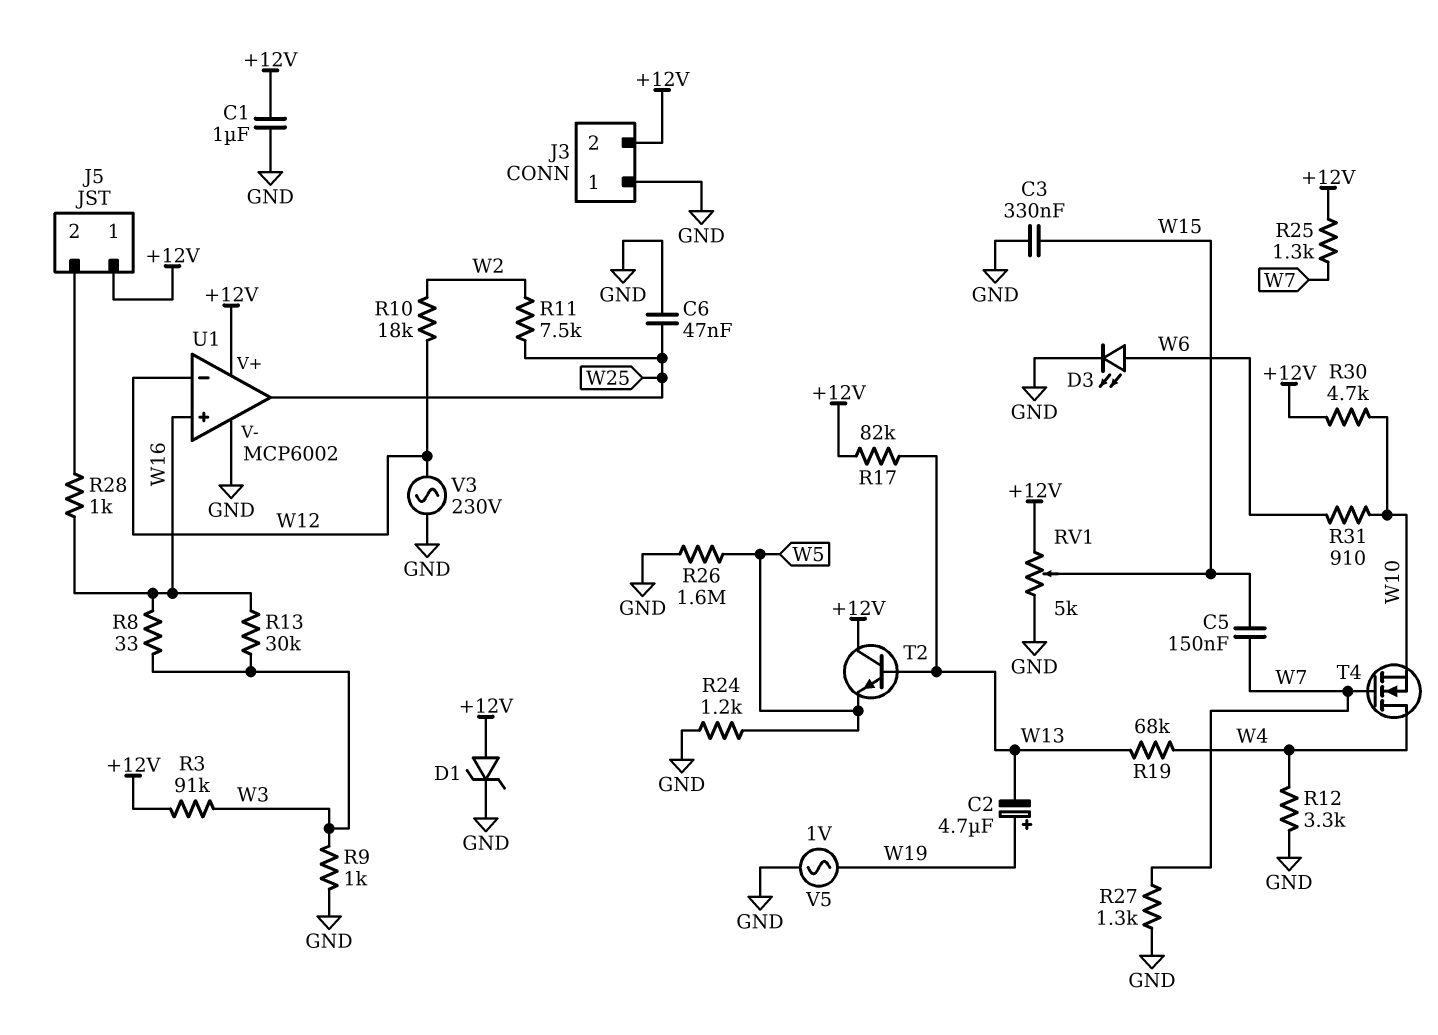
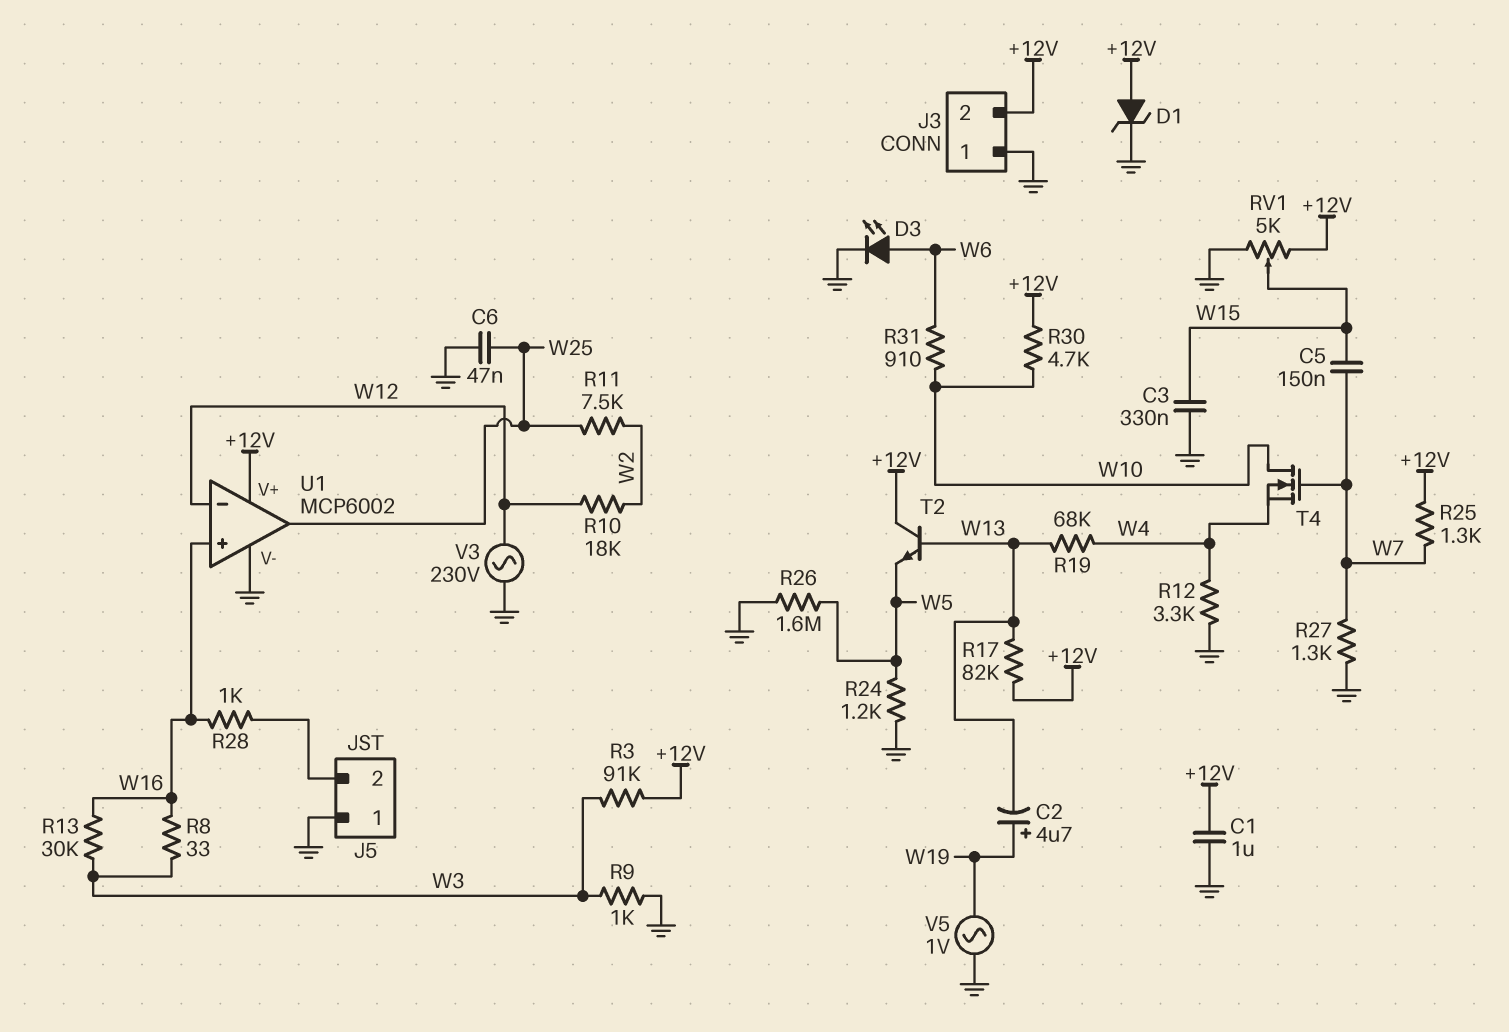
J5 pin 1: +12V -> GND
T4: NMOS (G W7, D W4, S W10) -> NMOS (G W7, D W10, S W4)

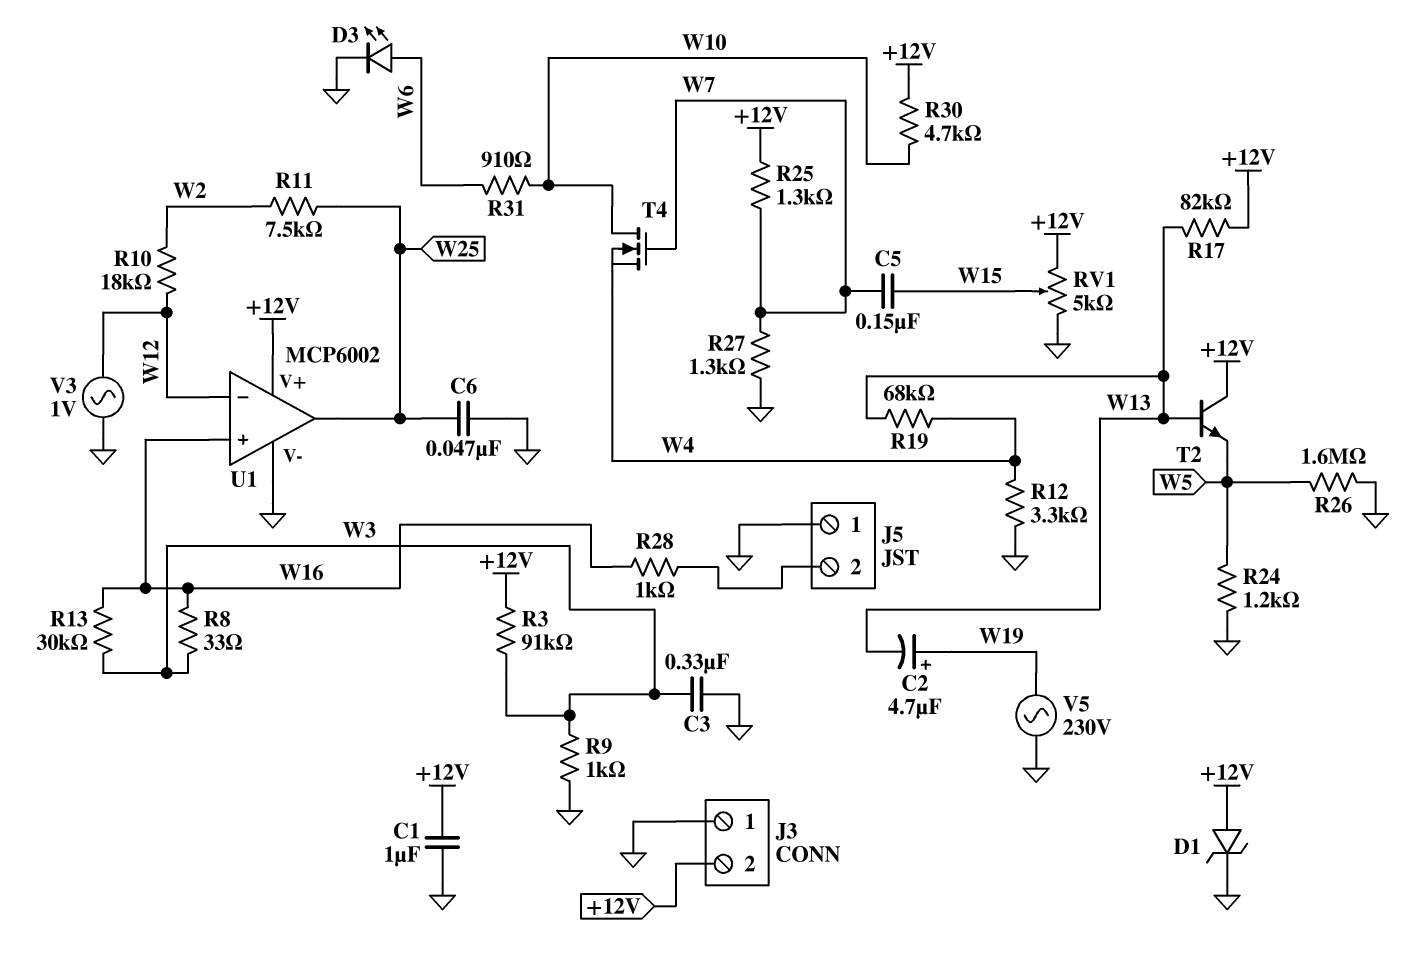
C3: 330nF (GND, W15) -> 330nF (GND, W3)
V3: AC 230V (GND, W12) -> AC 1V (GND, W12)
V5: AC 1V (GND, W19) -> AC 230V (GND, W19)

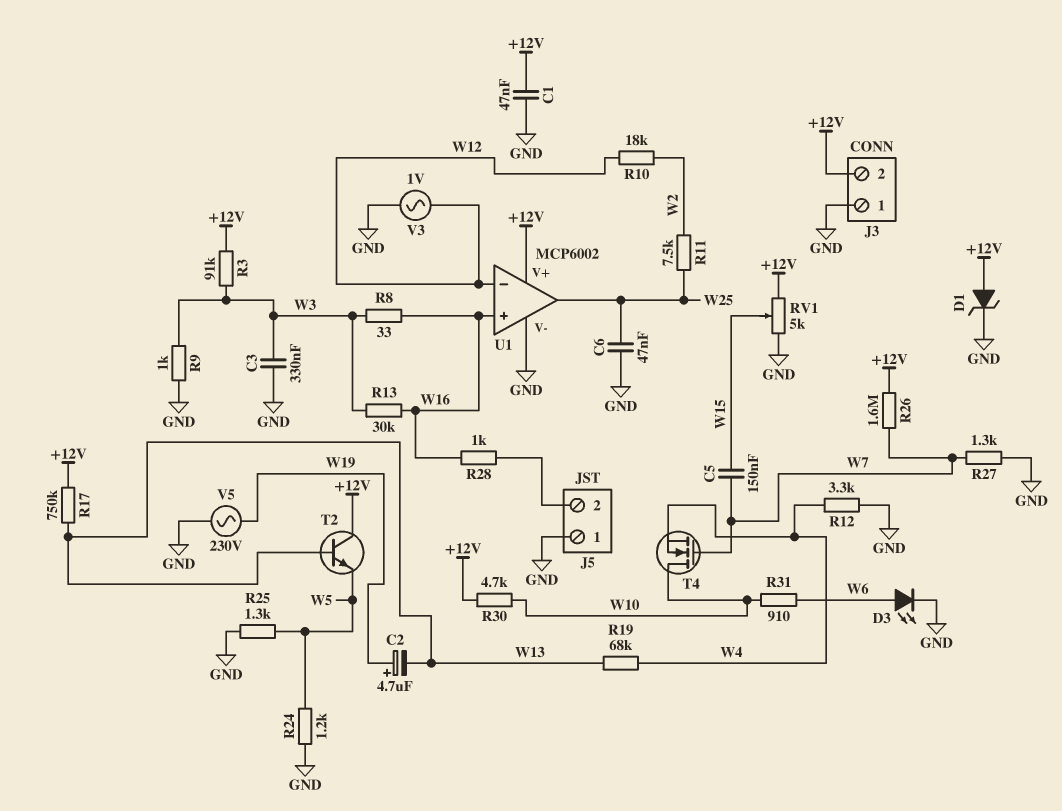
C1: 1uF (+12V, GND) -> 47nF (+12V, GND)
R17: 82k (+12V, W13) -> 750k (+12V, W13)
R25: 1.3k (+12V, W7) -> 1.3k (GND, W5)
R26: 1.6M (GND, W5) -> 1.6M (+12V, W7)

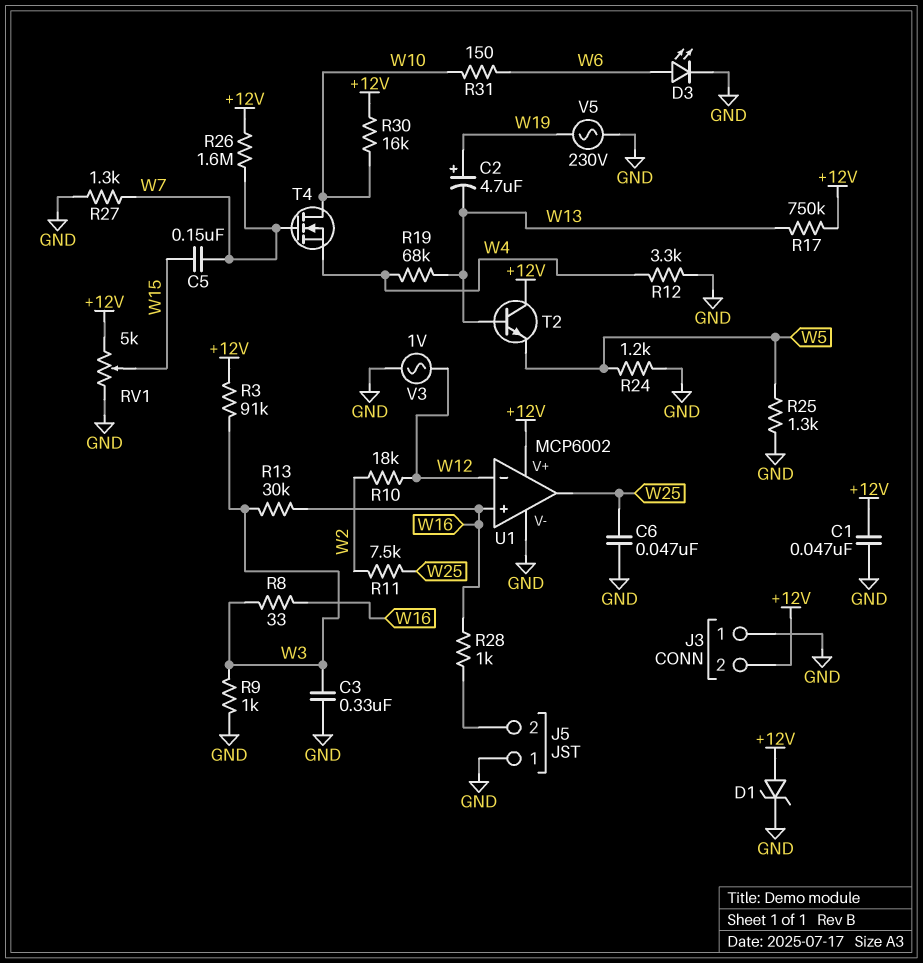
R30: 4.7k (+12V, W10) -> 16k (+12V, W10)
R31: 910 (W6, W10) -> 150 (W6, W10)

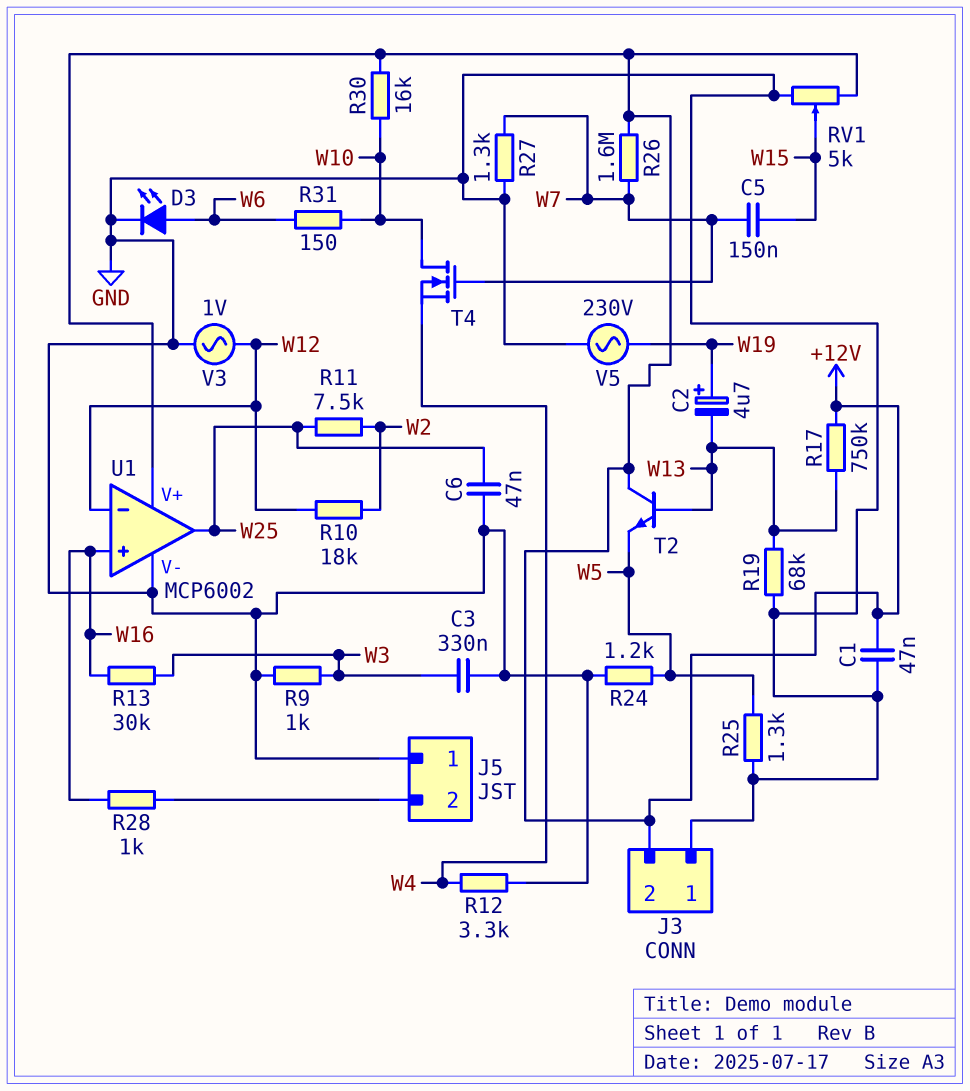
D1: zener (A +12V, K GND) -> none
R3: 91k (+12V, W3) -> none
R8: 33 (W3, W16) -> none
R19: 68k (W4, W13) -> 68k (GND, W13)

